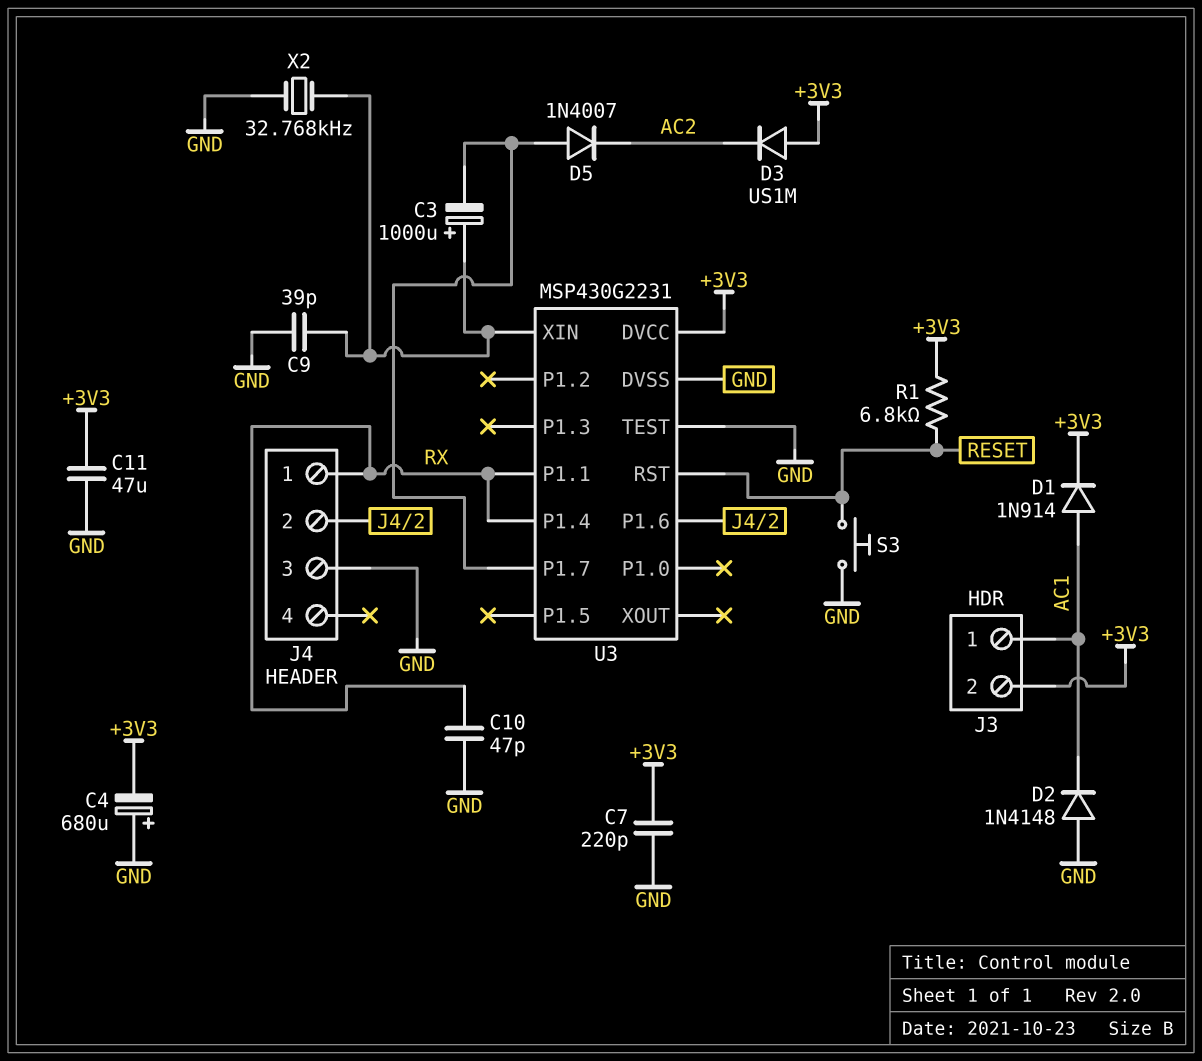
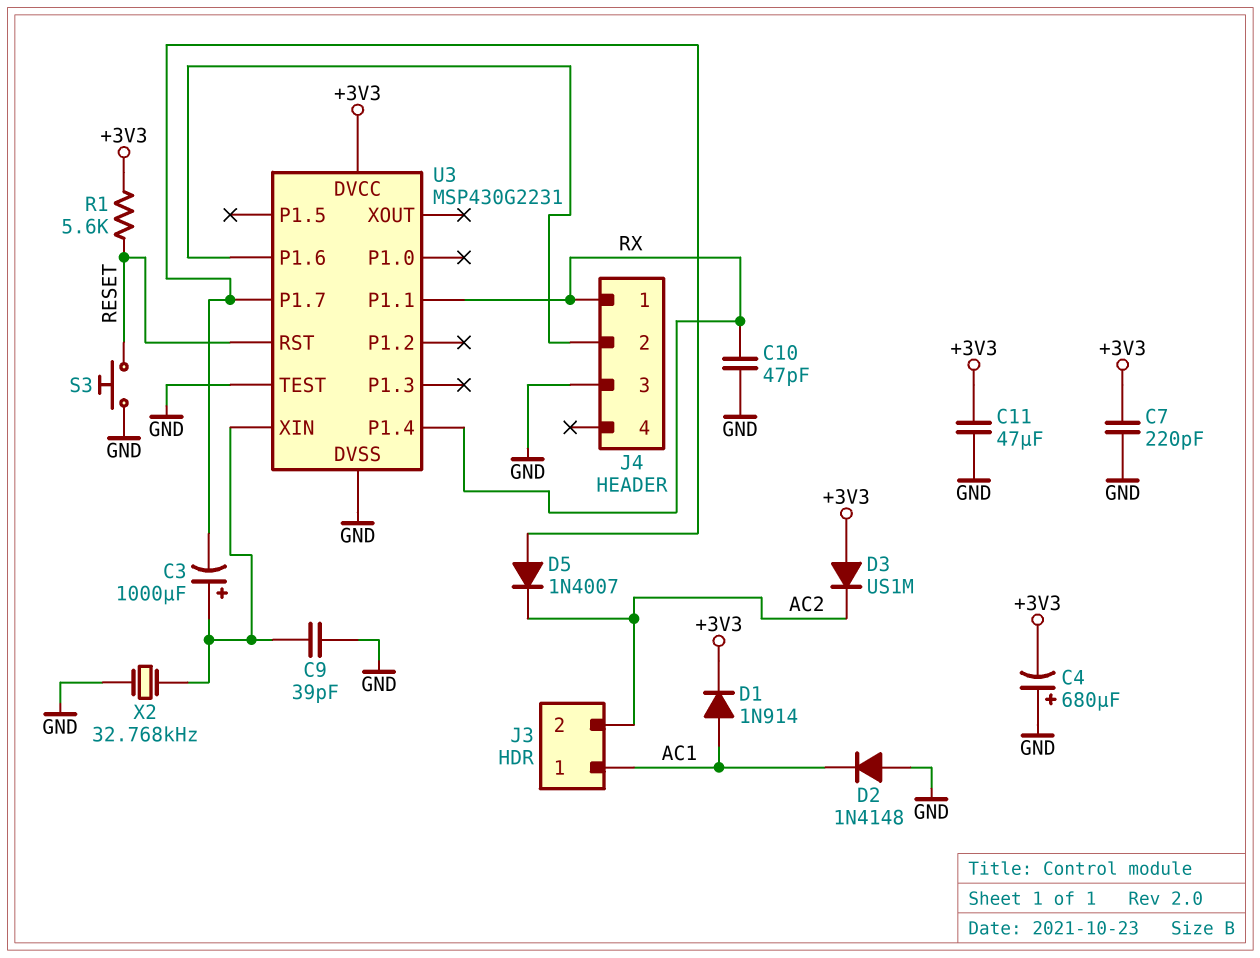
J3 pin 2: +3V3 -> AC2
R1: 6.8k (+3V3, RESET) -> 5.6k (+3V3, RESET)

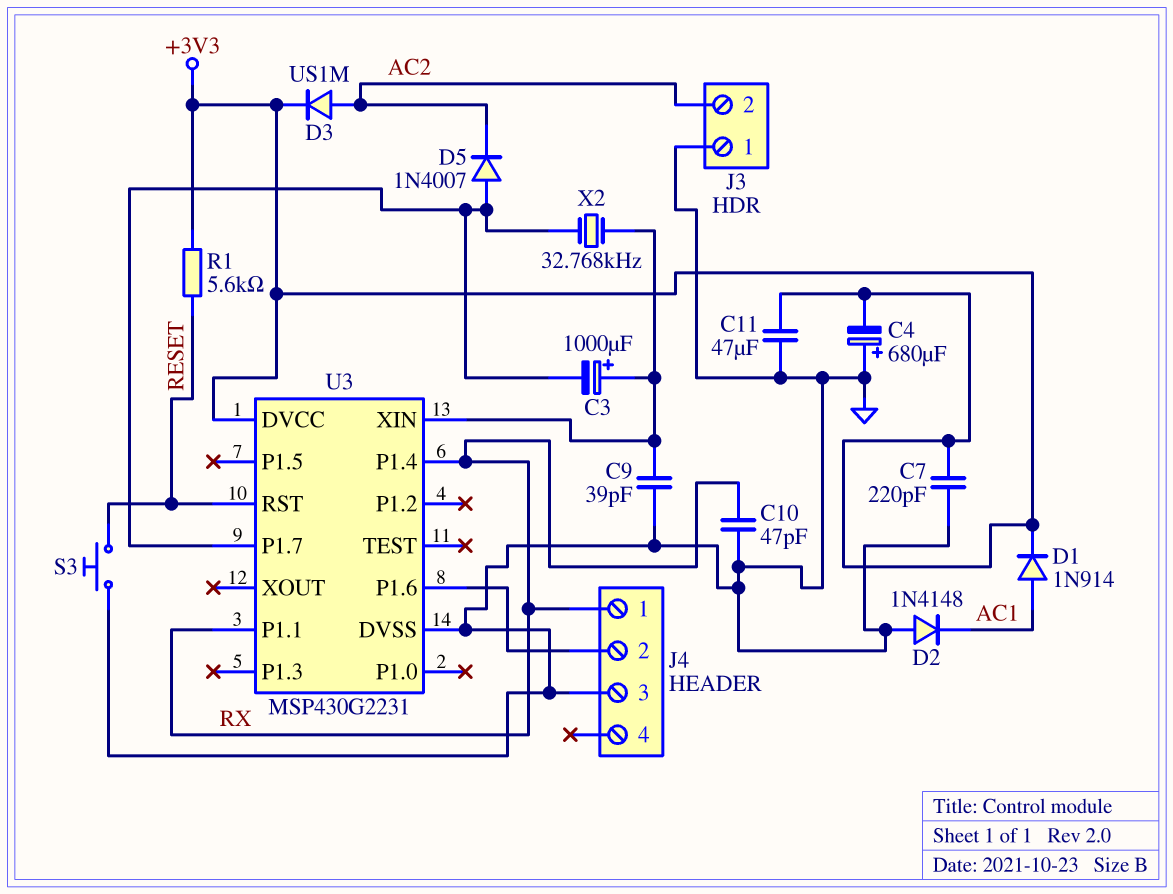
D3: diode US1M (A +3V3, K AC2) -> diode US1M (A AC2, K +3V3)
J3 pin 1: AC1 -> GND
U3 pin TEST: GND -> none
X2: 32.768kHz (GND, U3/XIN) -> 32.768kHz (U3/P1.7, U3/XIN)

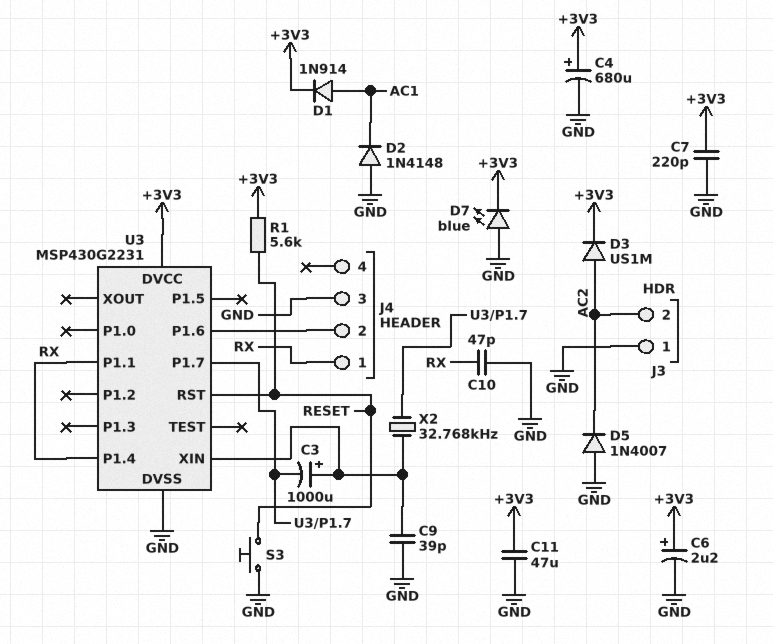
C4: 680uF (plus GND, minus +3V3) -> 680uF (plus +3V3, minus GND)
C6: none -> 2.2uF (plus +3V3, minus GND)
D5: diode 1N4007 (A U3/P1.7, K AC2) -> diode 1N4007 (A GND, K AC2)
D7: none -> LED blue (A GND, K +3V3)

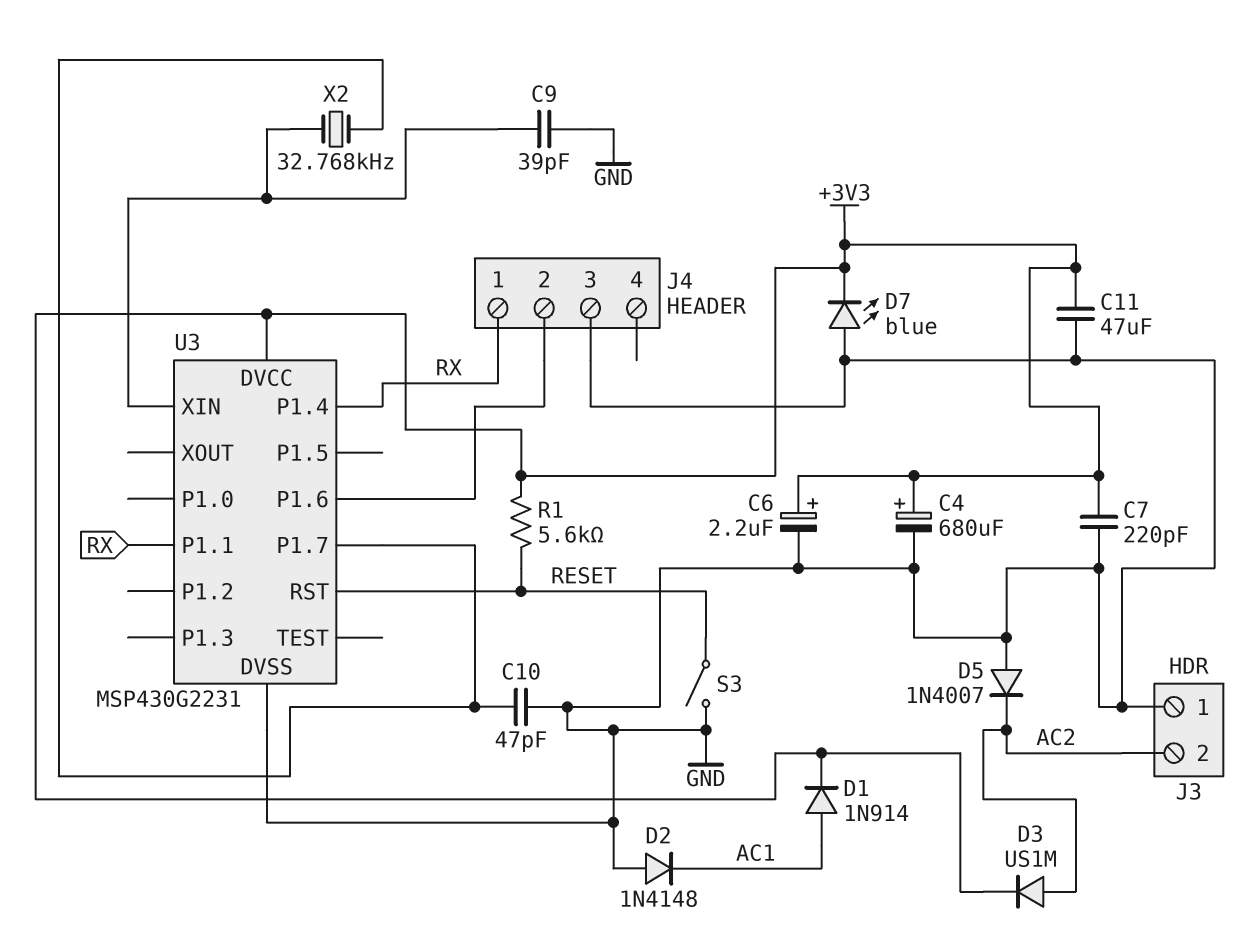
C3: 1000uF (plus U3/XIN, minus U3/P1.7) -> none
C10: 47pF (GND, RX) -> 47pF (GND, U3/P1.7)
S3: button (GND, RESET) -> switch (GND, RESET)

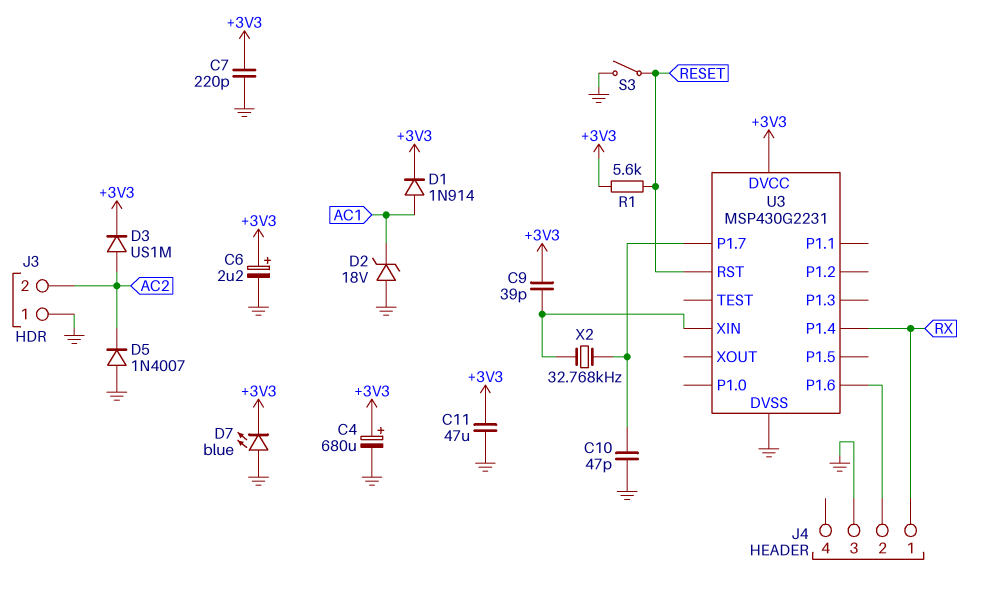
C9: 39pF (GND, U3/XIN) -> 39pF (+3V3, U3/XIN)
D2: diode 1N4148 (A GND, K AC1) -> zener 18V (A GND, K AC1)
U3 pin P1.1: RX -> none

